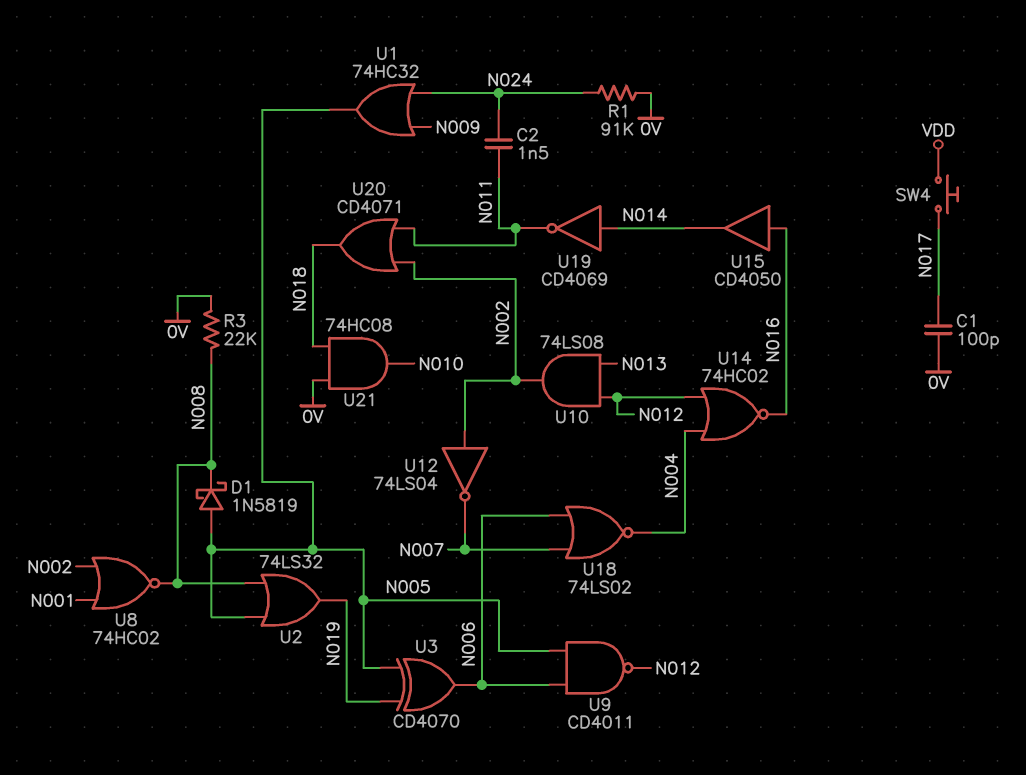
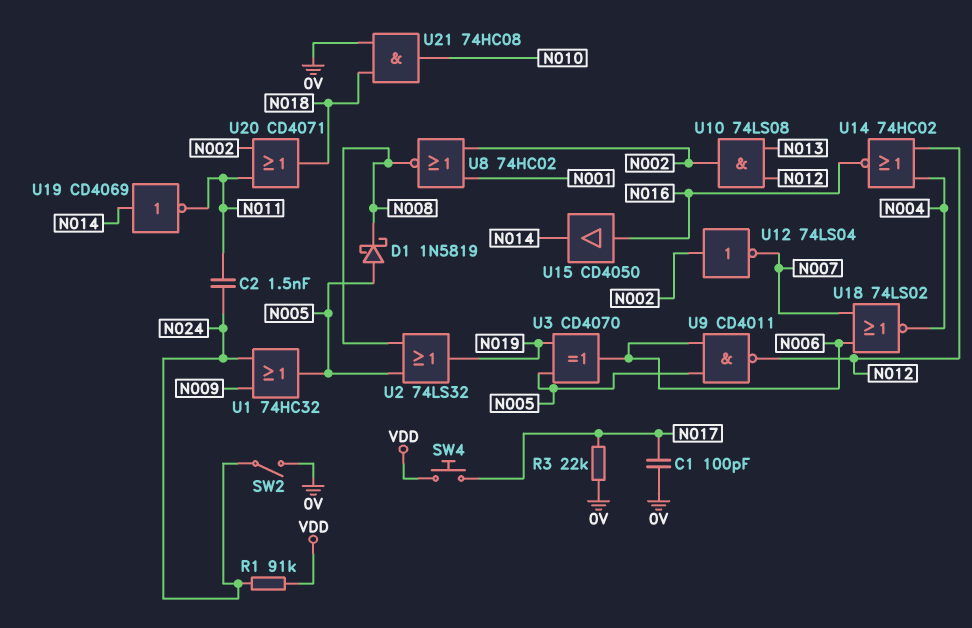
R1: 91k (0V, N024) -> 91k (N024, VDD)
R3: 22k (0V, N008) -> 22k (0V, N017)
SW2: none -> switch (0V, N024)

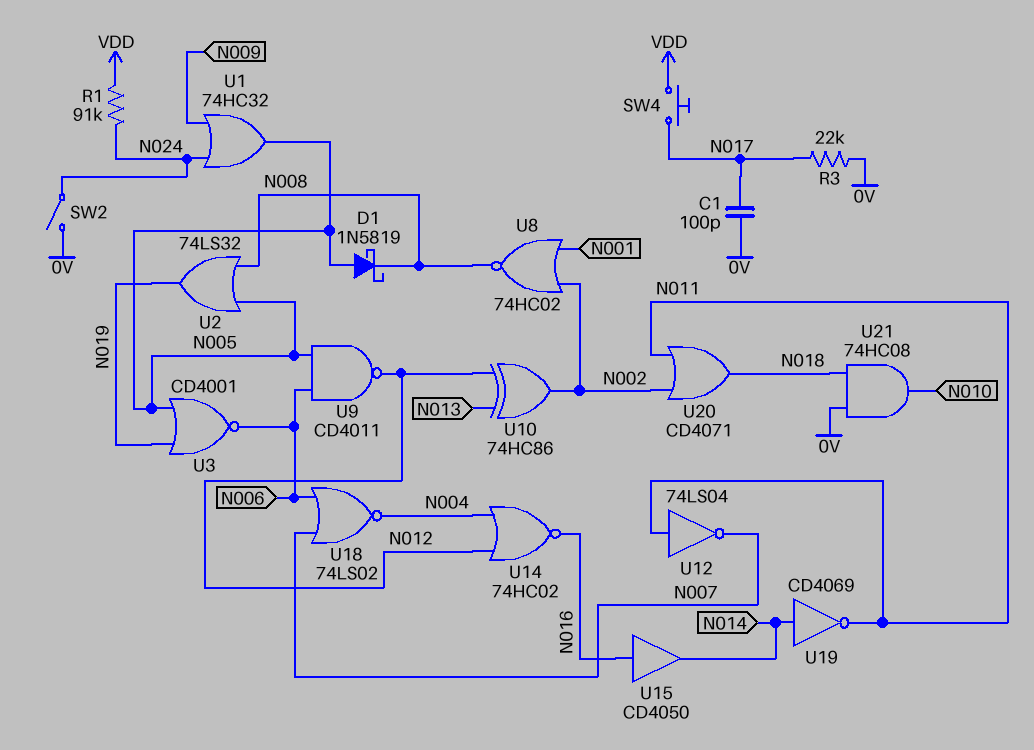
C2: 1.5nF (N011, N024) -> none
U3: XOR CD4070 (in N005, in N019, out N006) -> NOR CD4001 (in N005, in N019, out N006)
U10: AND 74LS08 (in N012, in N013, out N002) -> XOR 74HC86 (in N012, in N013, out N002)
U12: NOT 74LS04 (in N002, out N007) -> NOT 74LS04 (in N011, out N007)

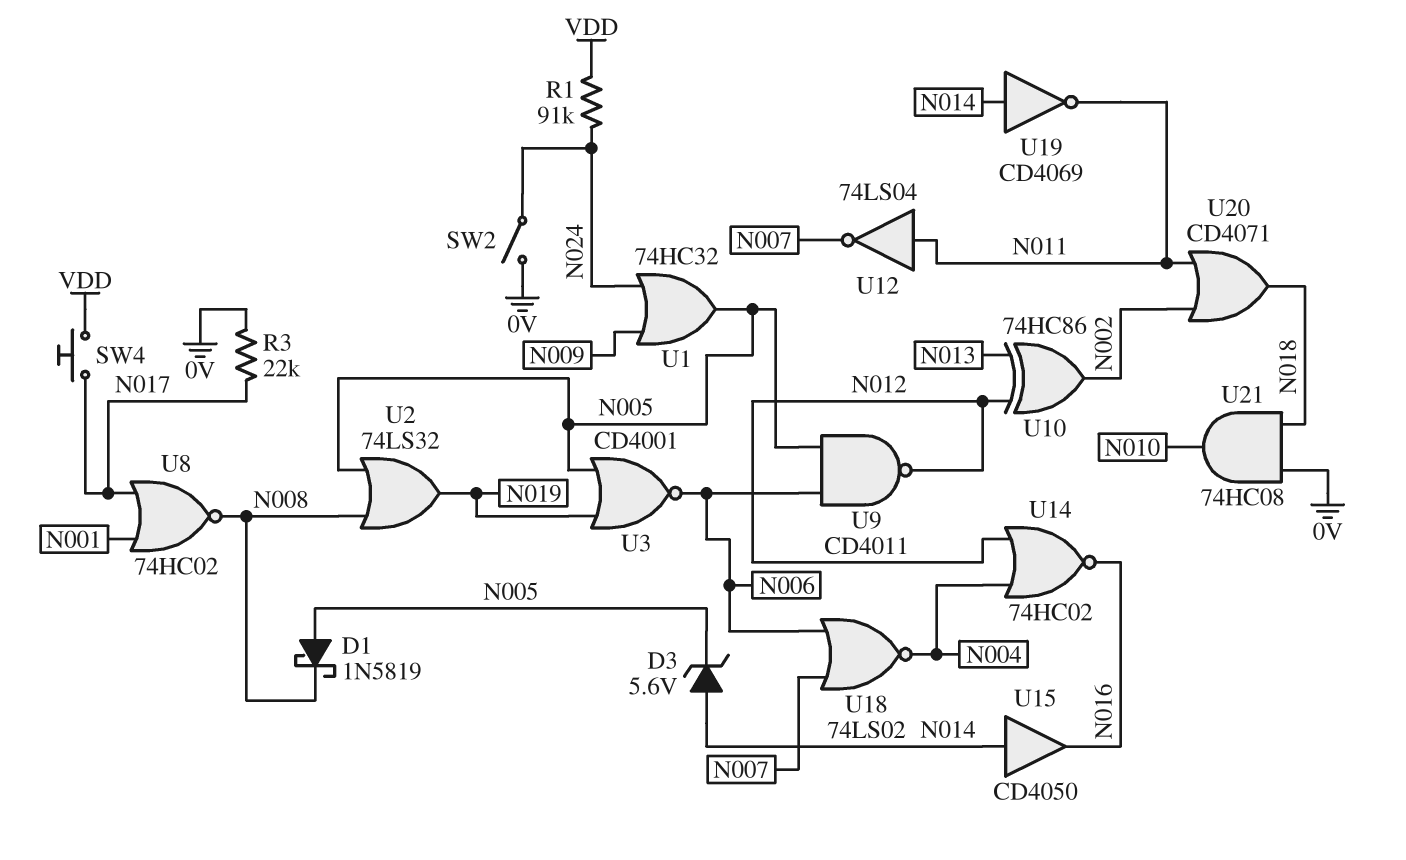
C1: 100pF (0V, N017) -> none
D3: none -> zener 5.6V (A N014, K N005)
U8: NOR 74HC02 (in N001, in N002, out N008) -> NOR 74HC02 (in N001, in N017, out N008)
U15: buffer CD4050 (in N016, out N014) -> buffer CD4050 (in N014, out N016)

